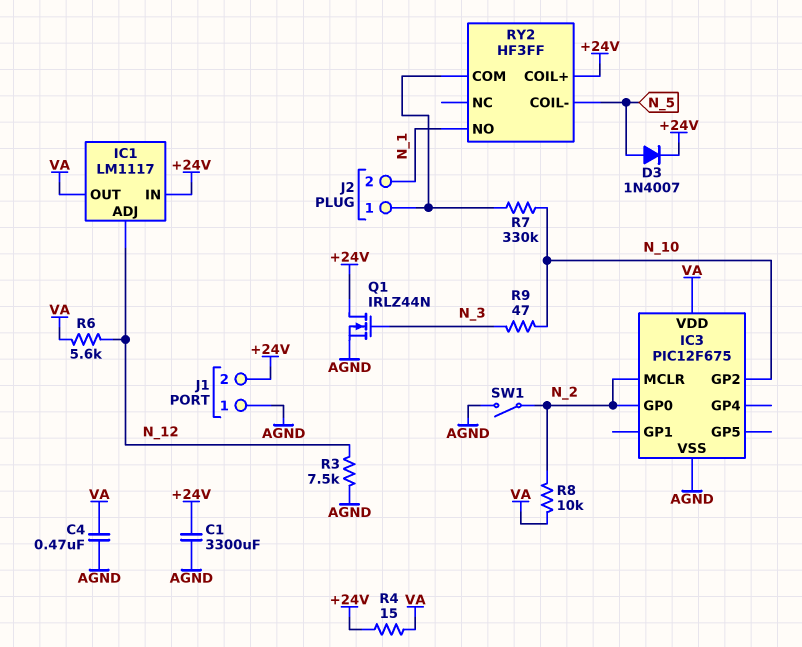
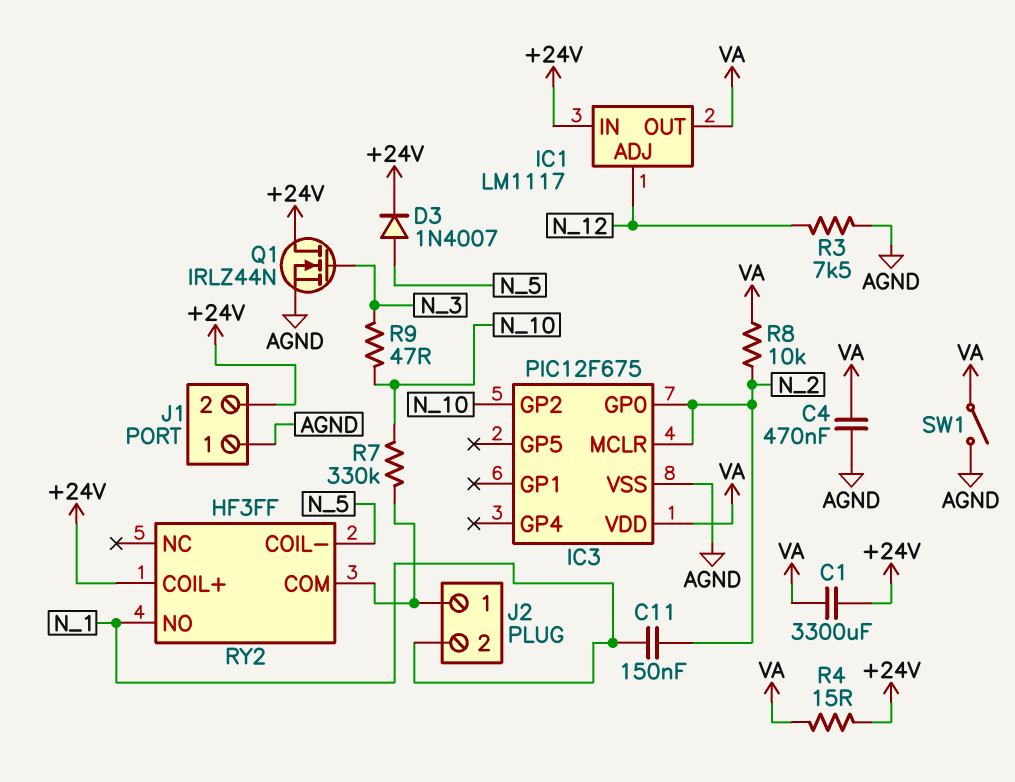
C1: 3300uF (+24V, AGND) -> 3300uF (+24V, VA)
C11: none -> 150nF (N_1, N_2)
R6: 5.6k (N_12, VA) -> none
SW1: switch (AGND, N_2) -> switch (AGND, VA)

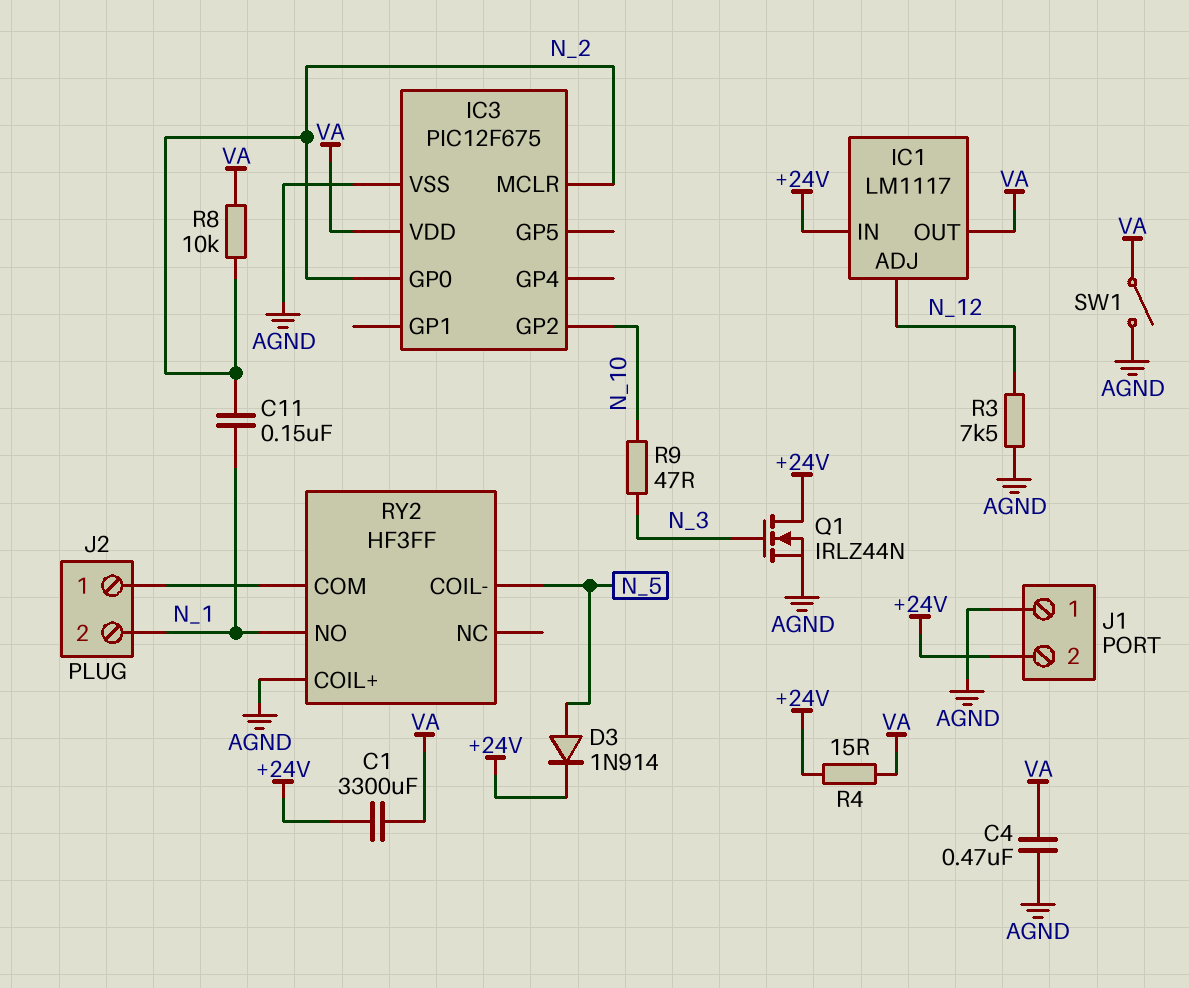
D3: diode 1N4007 (A N_5, K +24V) -> diode 1N914 (A N_5, K +24V)
R7: 330k (J2/1, N_10) -> none
RY2 pin COIL+: +24V -> AGND

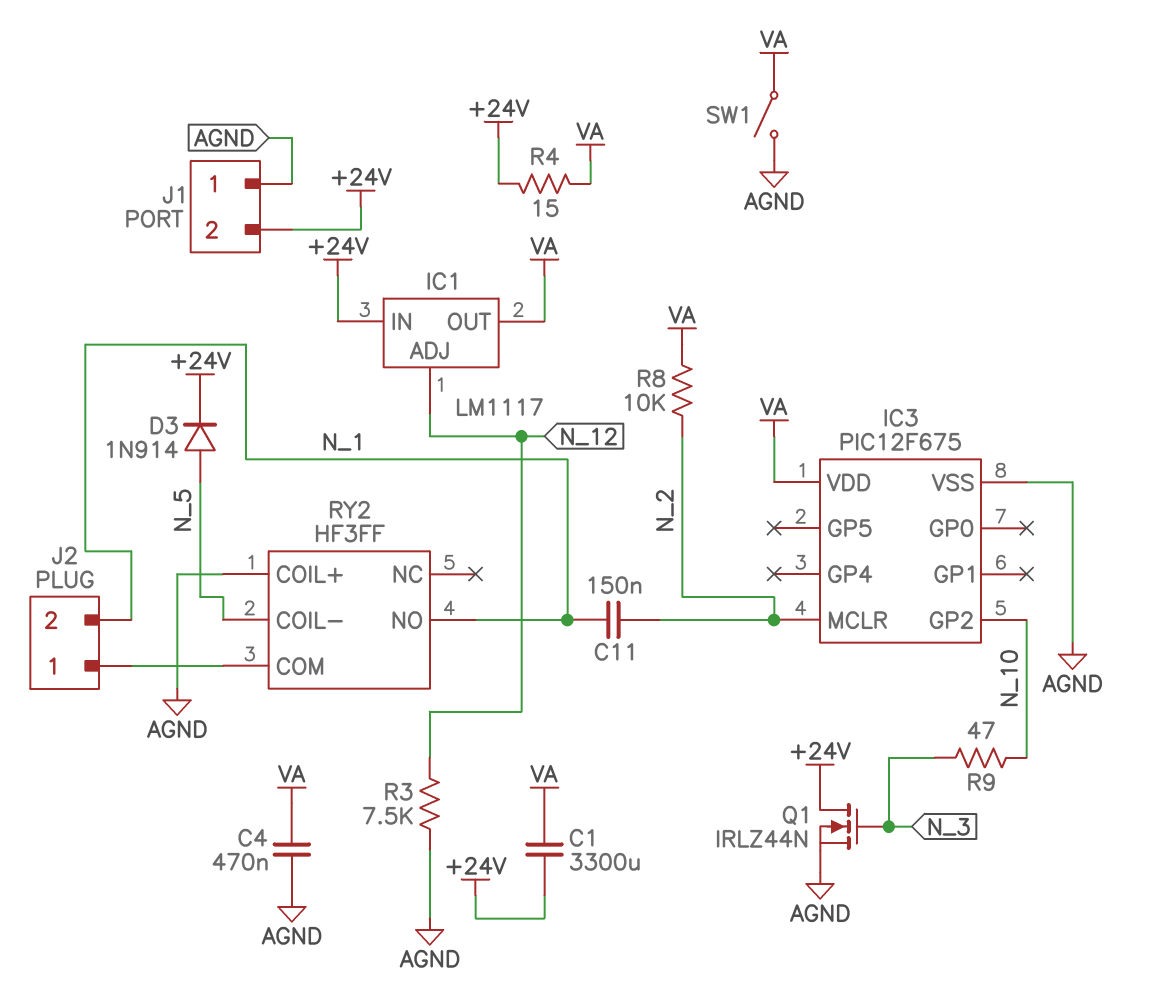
IC3 pin GP0: N_2 -> none

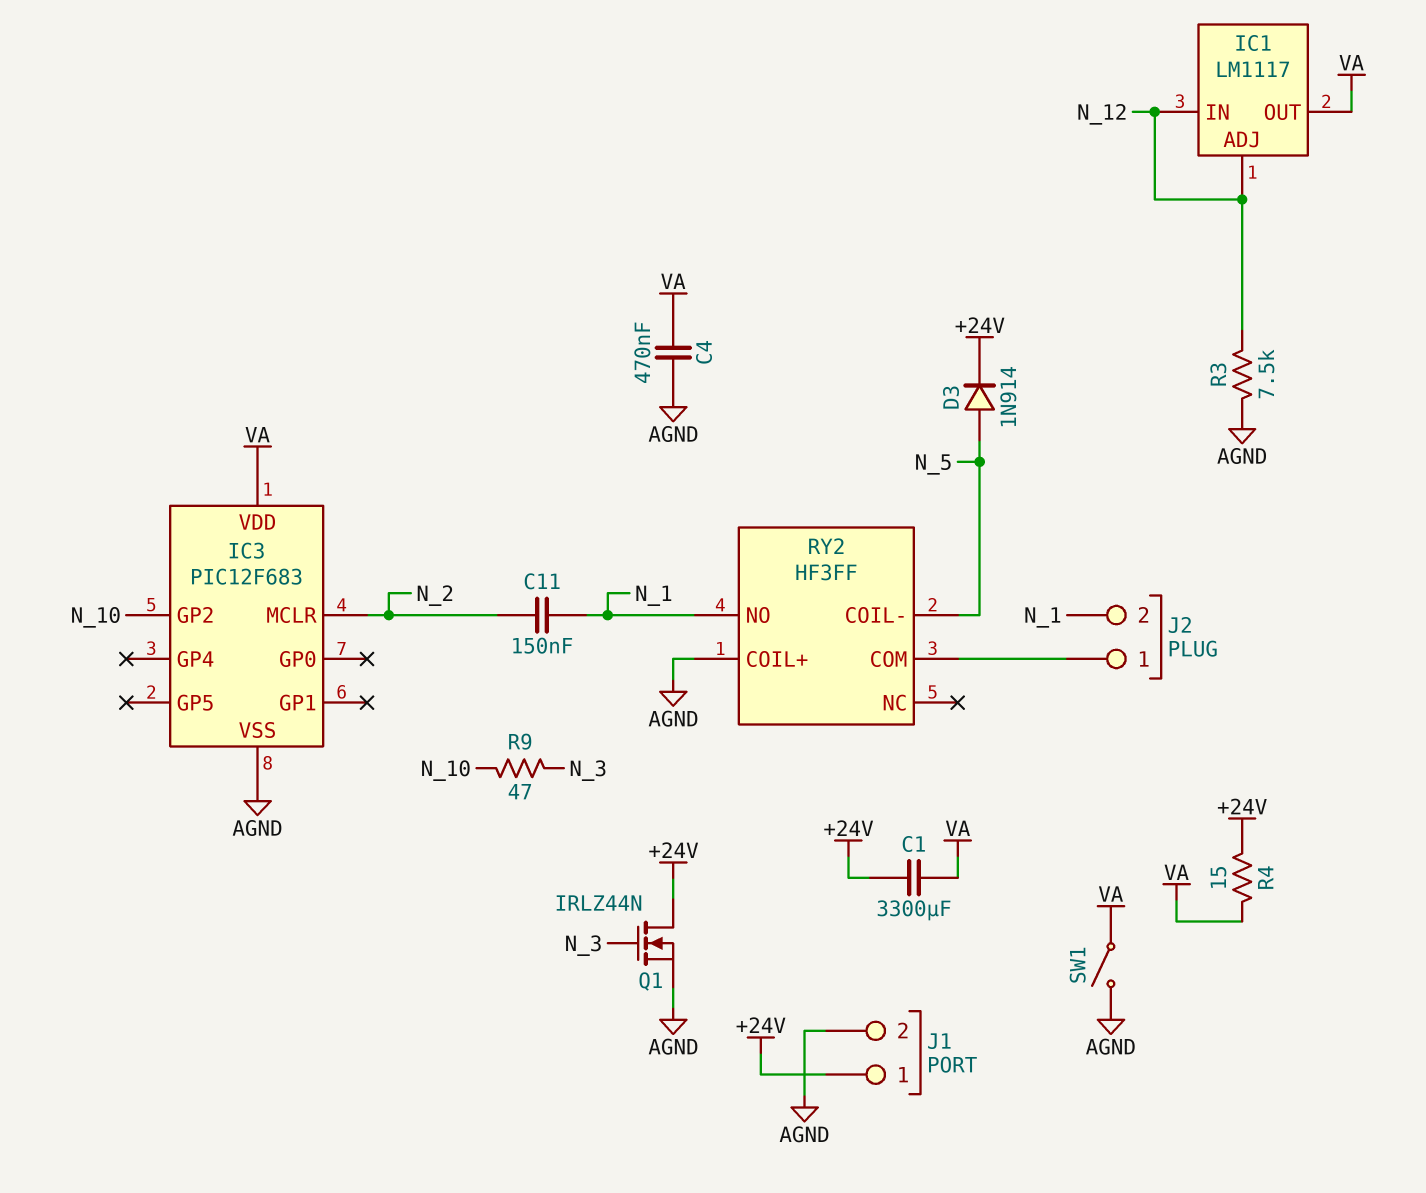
IC1 pin IN: +24V -> N_12
IC3: PIC12F675 -> PIC12F683
J1 pin 1: AGND -> +24V
J1 pin 2: +24V -> AGND
R8: 10k (N_2, VA) -> none

